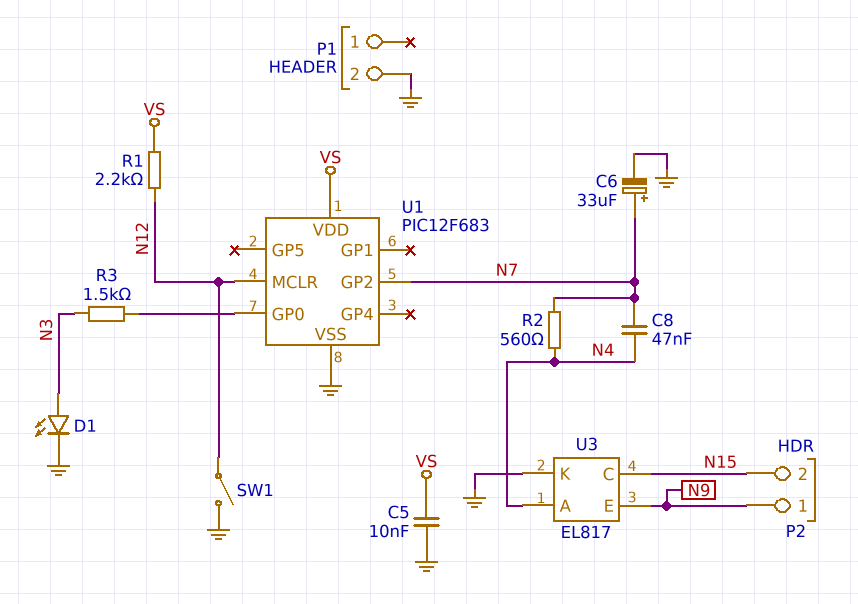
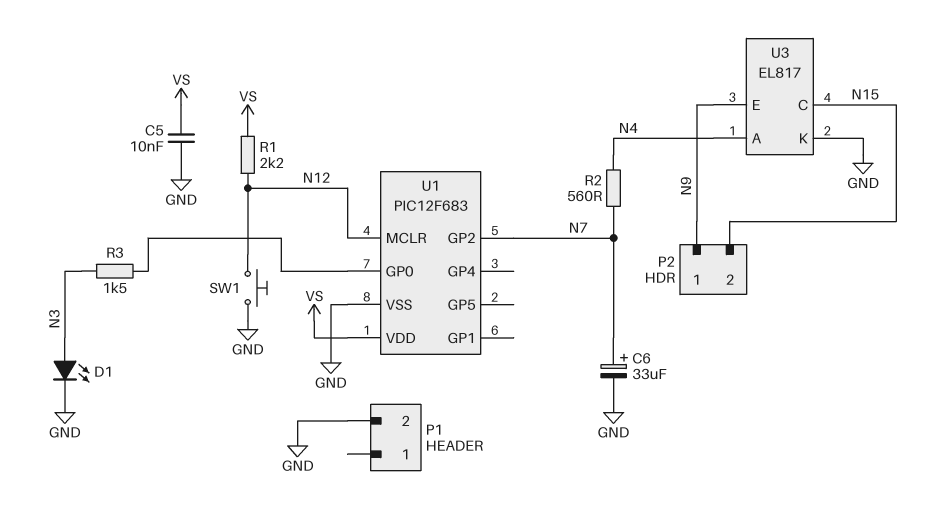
C8: 47nF (N4, N7) -> none
SW1: switch (GND, N12) -> button (GND, N12)

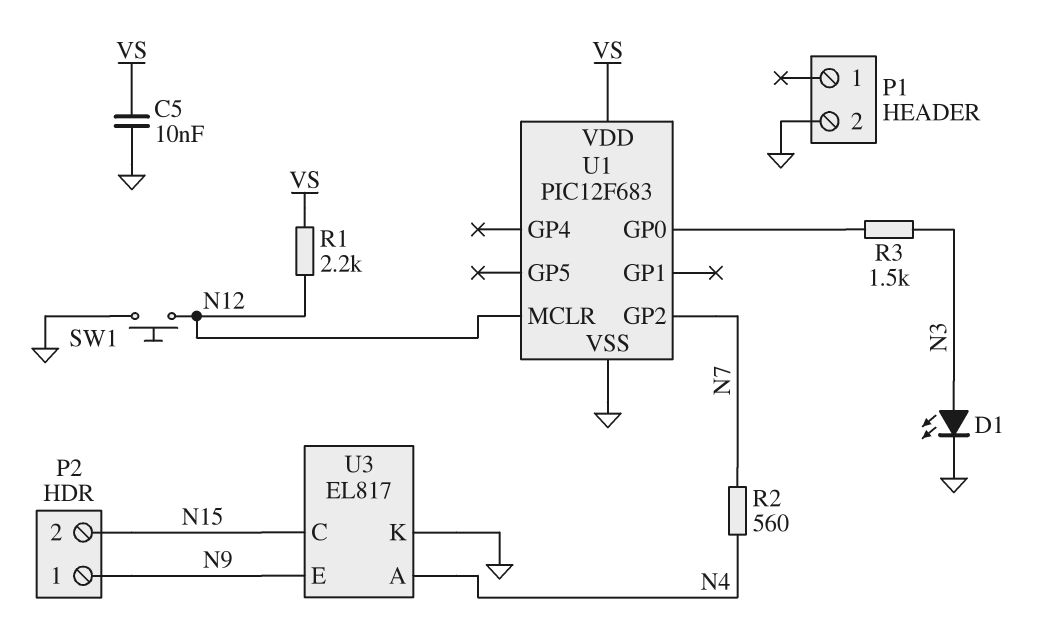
C6: 33uF (plus N7, minus GND) -> none

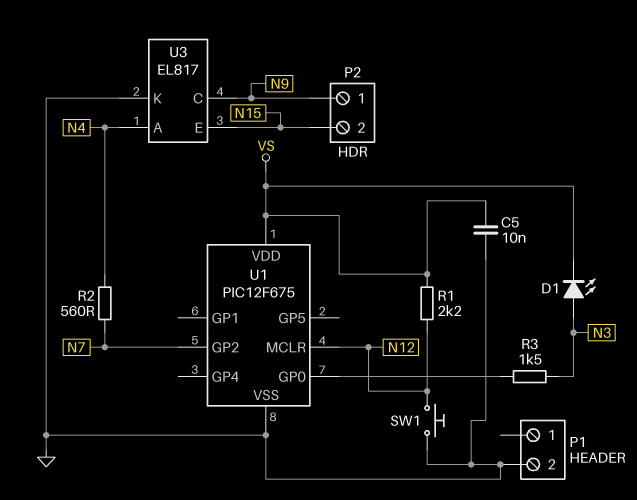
D1: LED (A N3, K GND) -> LED (A N3, K VS)
U1: PIC12F683 -> PIC12F675
U3 pin C: N15 -> N9
U3 pin E: N9 -> N15

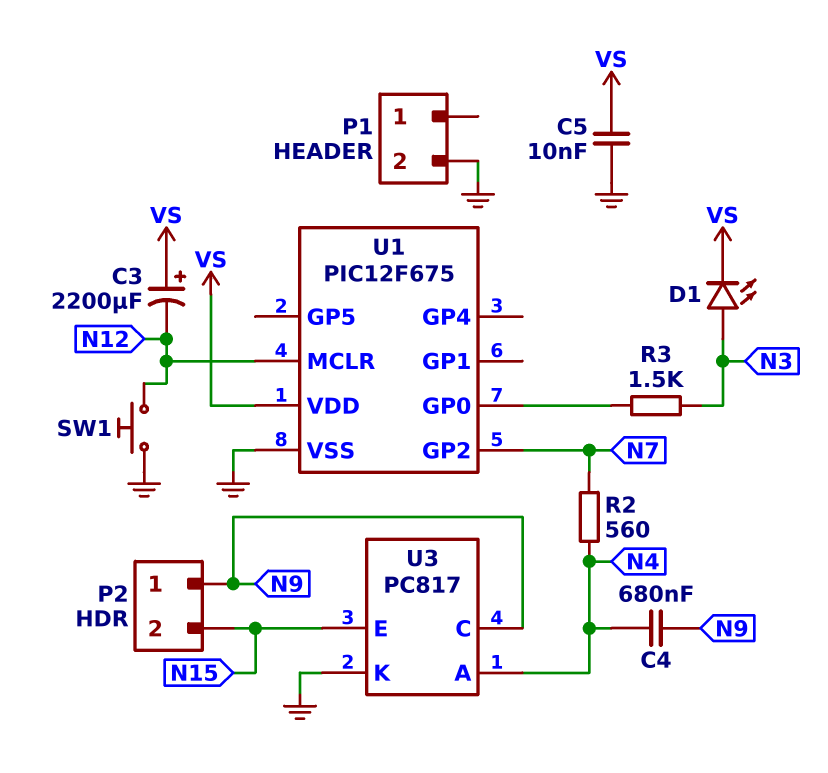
C3: none -> 2200uF (plus VS, minus N12)
C4: none -> 680nF (N4, N9)
R1: 2.2k (N12, VS) -> none
U3: EL817 -> PC817

